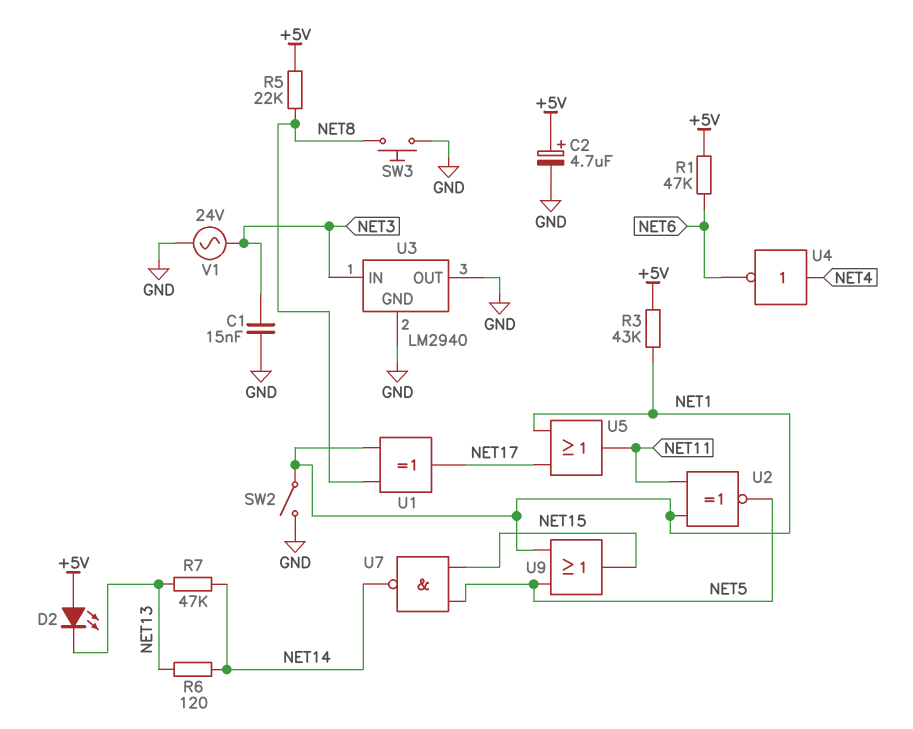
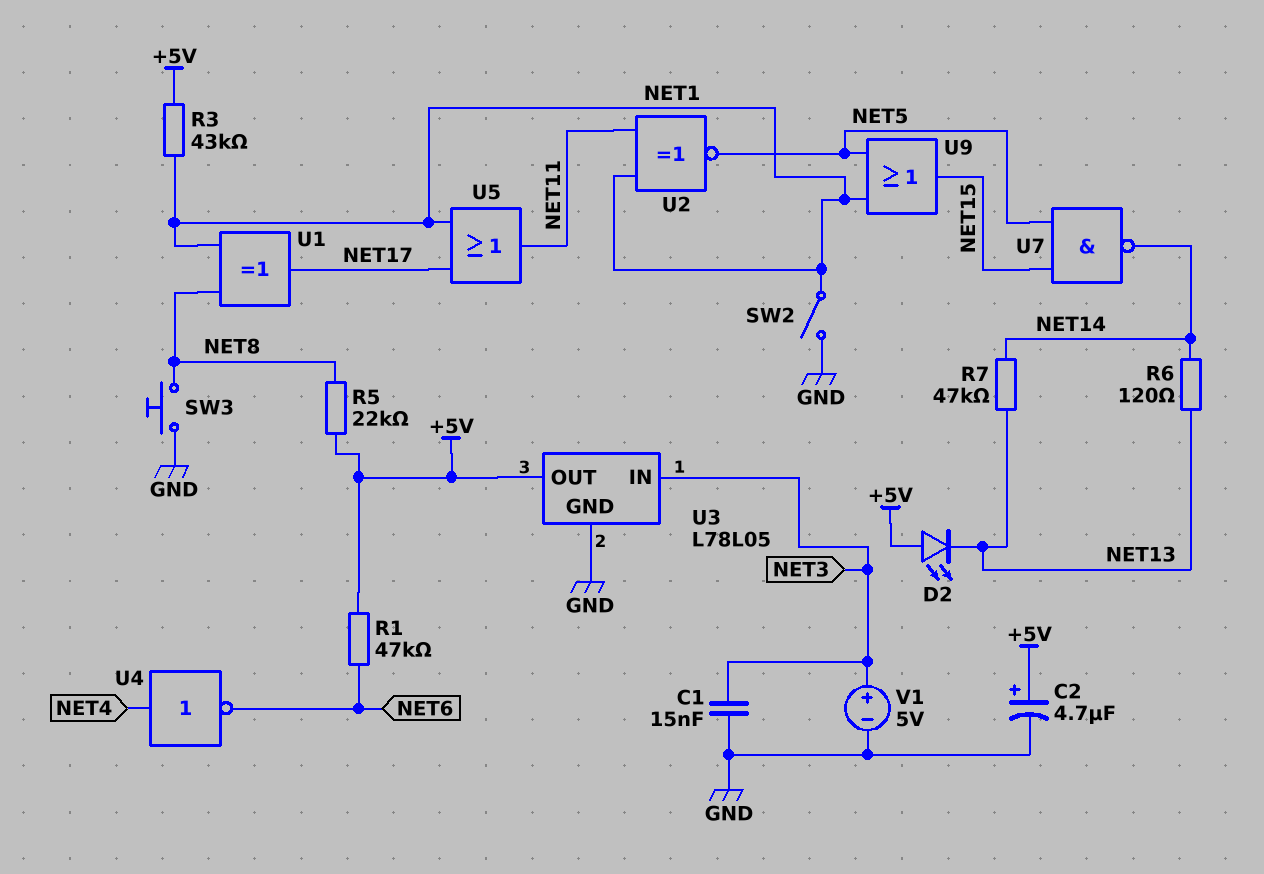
U3: LM2940 -> L78L05
U3 pin OUT: GND -> +5V
V1: AC 24V (GND, NET3) -> 5V (plus NET3, minus GND)

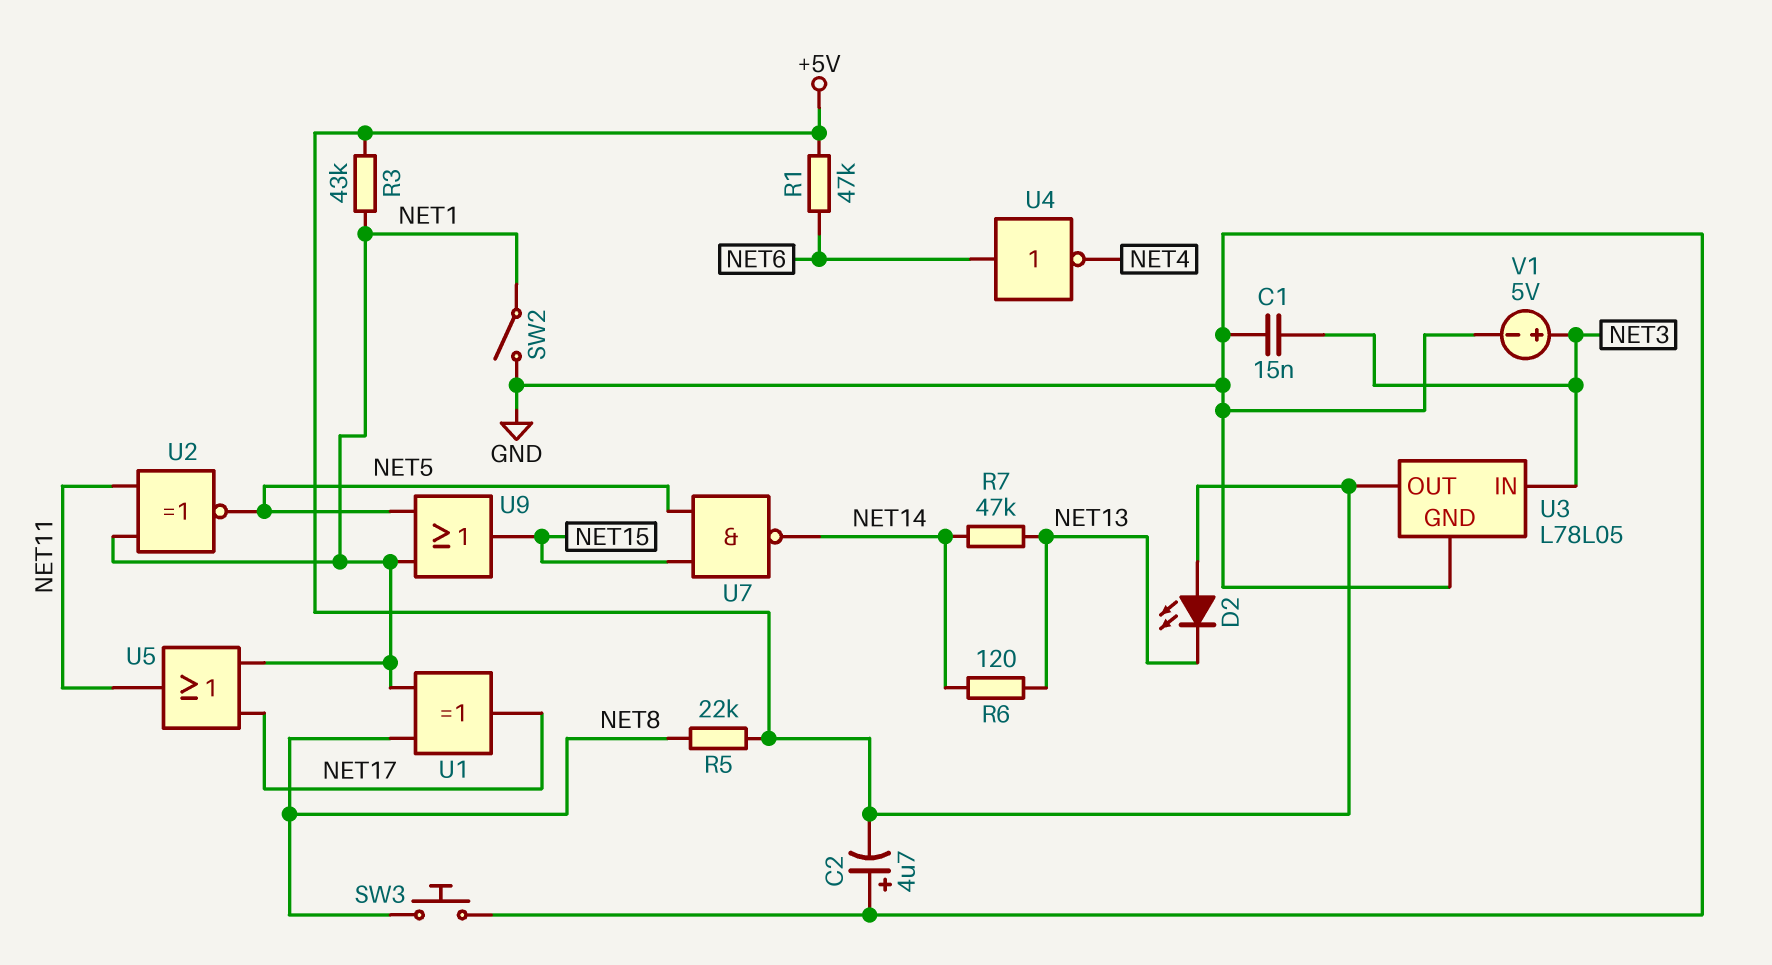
C2: 4.7uF (plus +5V, minus GND) -> 4.7uF (plus GND, minus +5V)
U4: NOT (in NET4, out NET6) -> NOT (in NET6, out NET4)

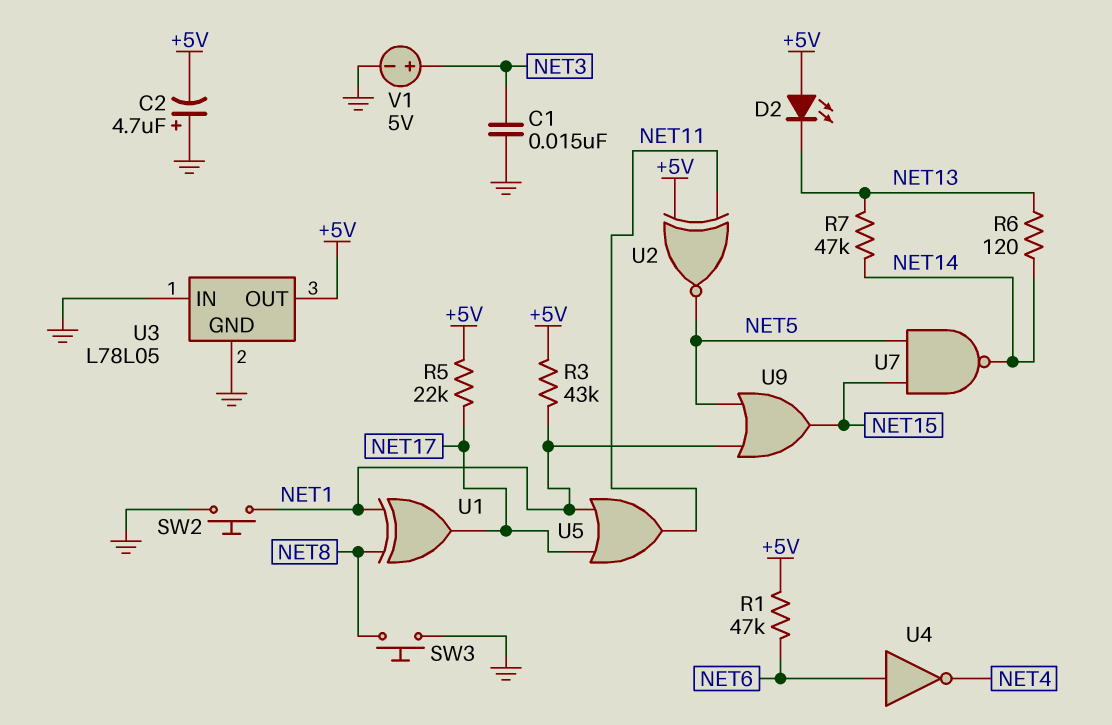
R5: 22k (+5V, NET8) -> 22k (+5V, NET17)
SW2: switch (GND, NET1) -> button (GND, NET1)
U2: XNOR (in NET1, in NET11, out NET5) -> XNOR (in +5V, in NET11, out NET5)
U3 pin IN: NET3 -> GND

